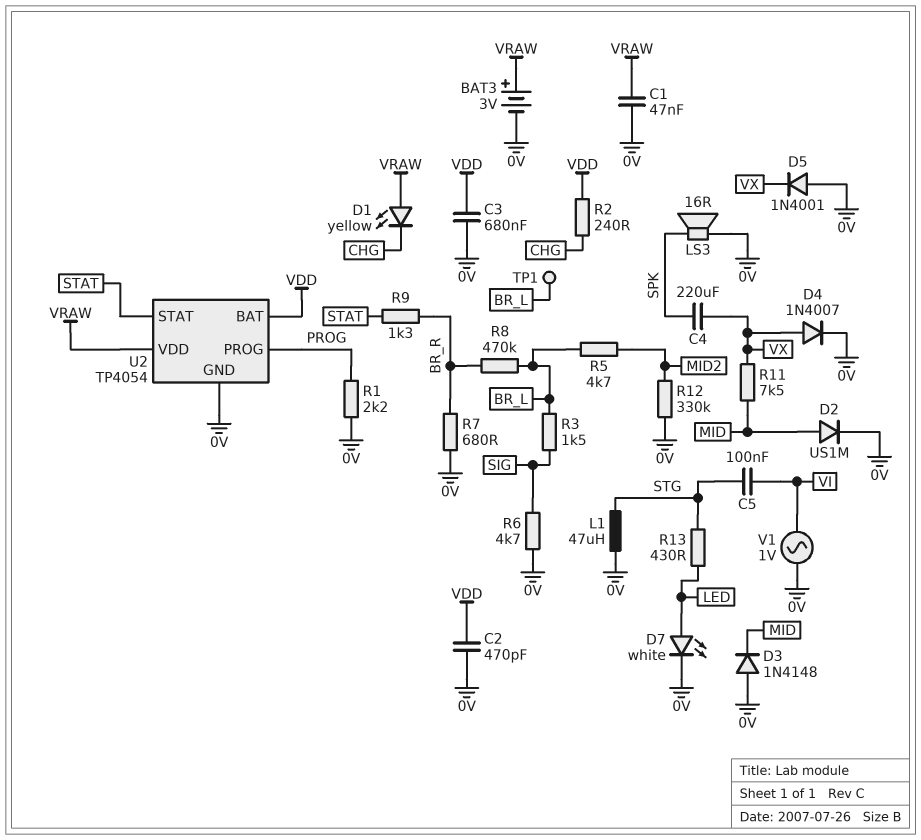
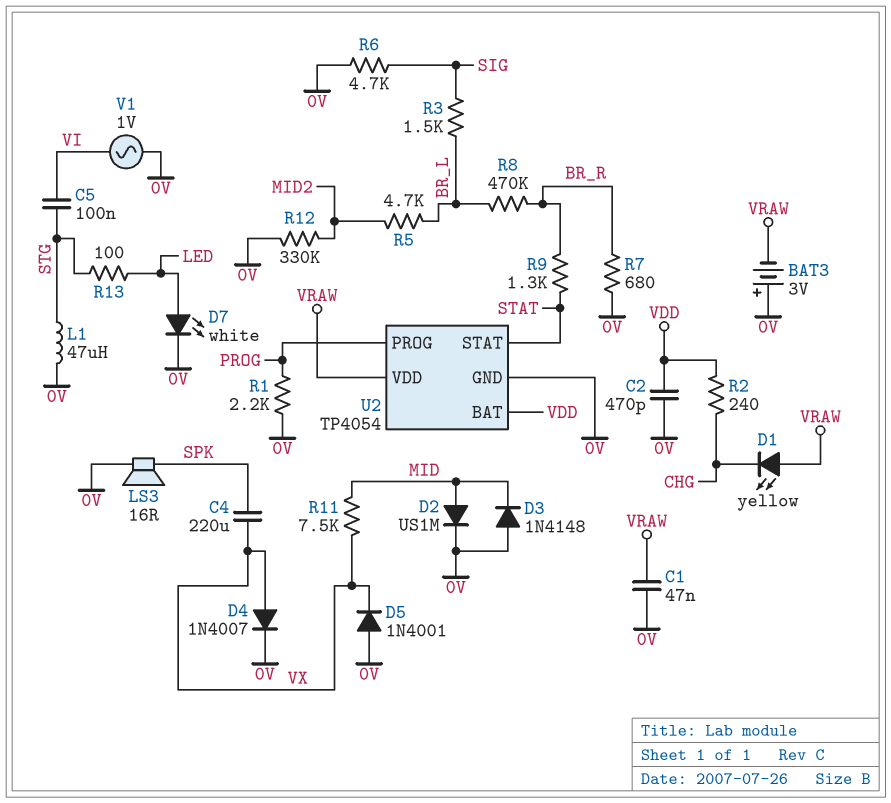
BAT3: 3V (plus VRAW, minus 0V) -> 3V (plus 0V, minus VRAW)
C3: 680nF (0V, VDD) -> none
R13: 430 (LED, STG) -> 100 (LED, STG)
TP1: test point (BR_L) -> none

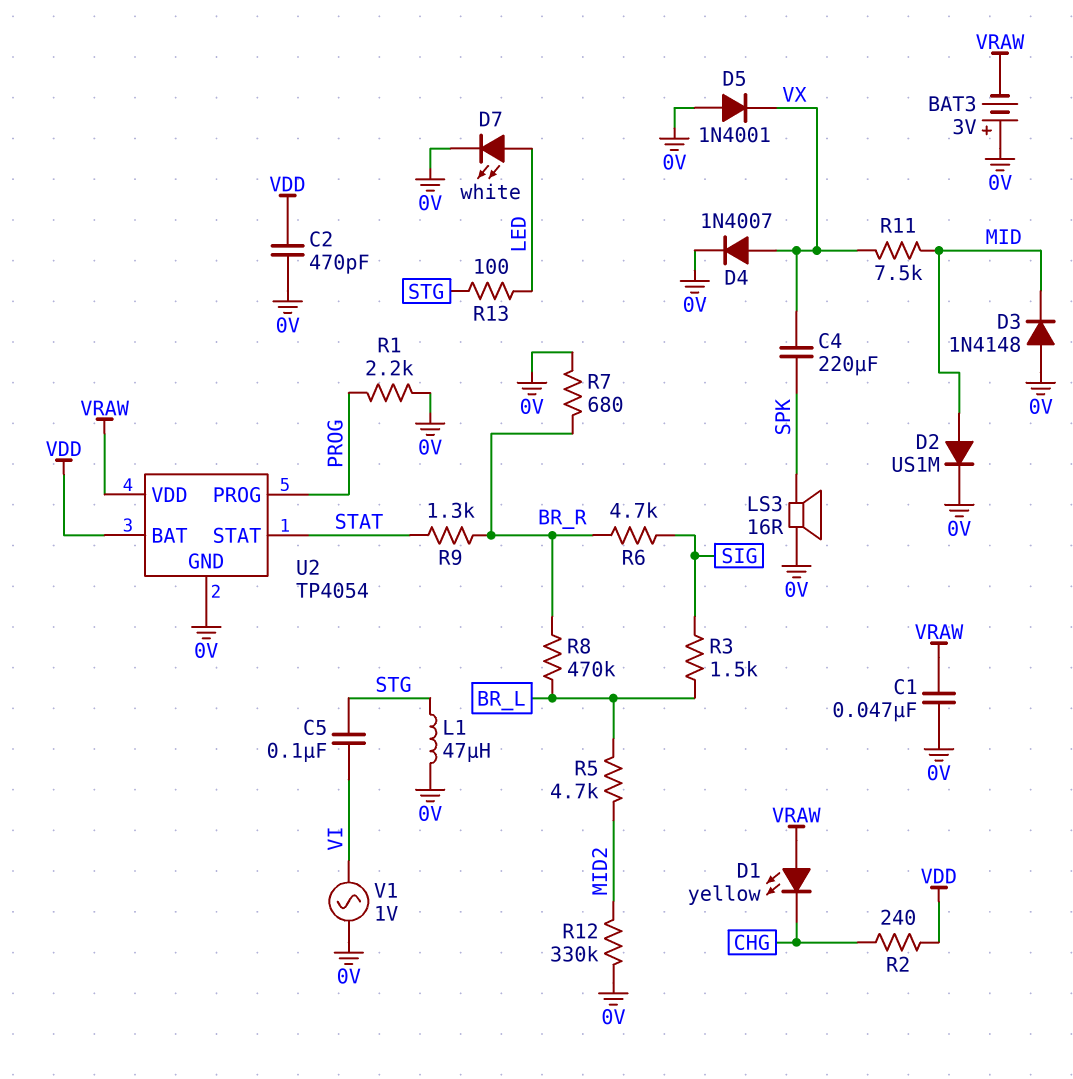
R6: 4.7k (0V, SIG) -> 4.7k (BR_R, SIG)

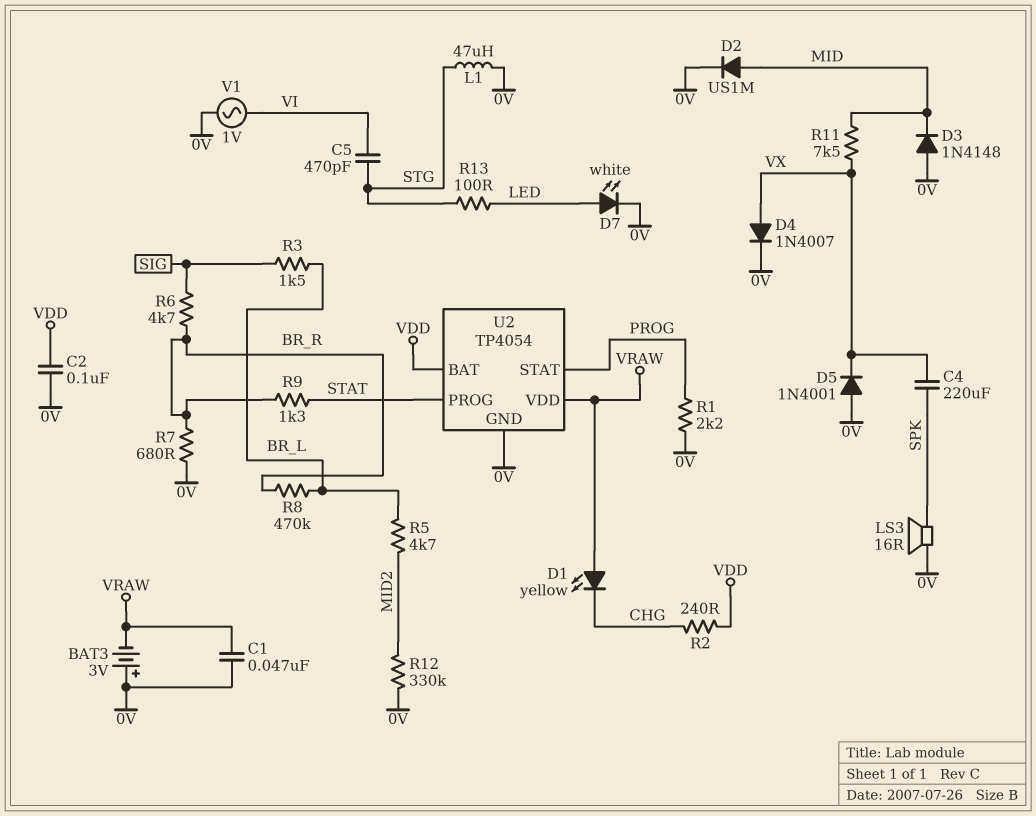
C2: 470pF (0V, VDD) -> 100nF (0V, VDD)
C5: 100nF (STG, VI) -> 470pF (STG, VI)
U2 pin PROG: PROG -> STAT
U2 pin STAT: STAT -> PROG

